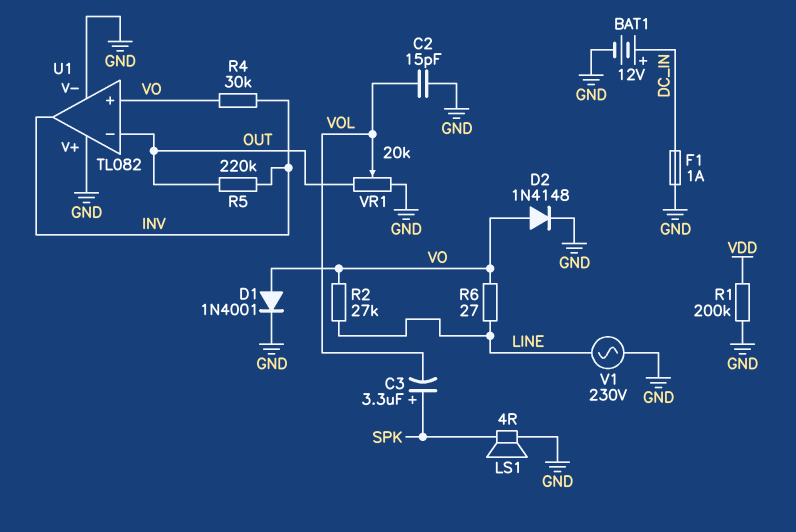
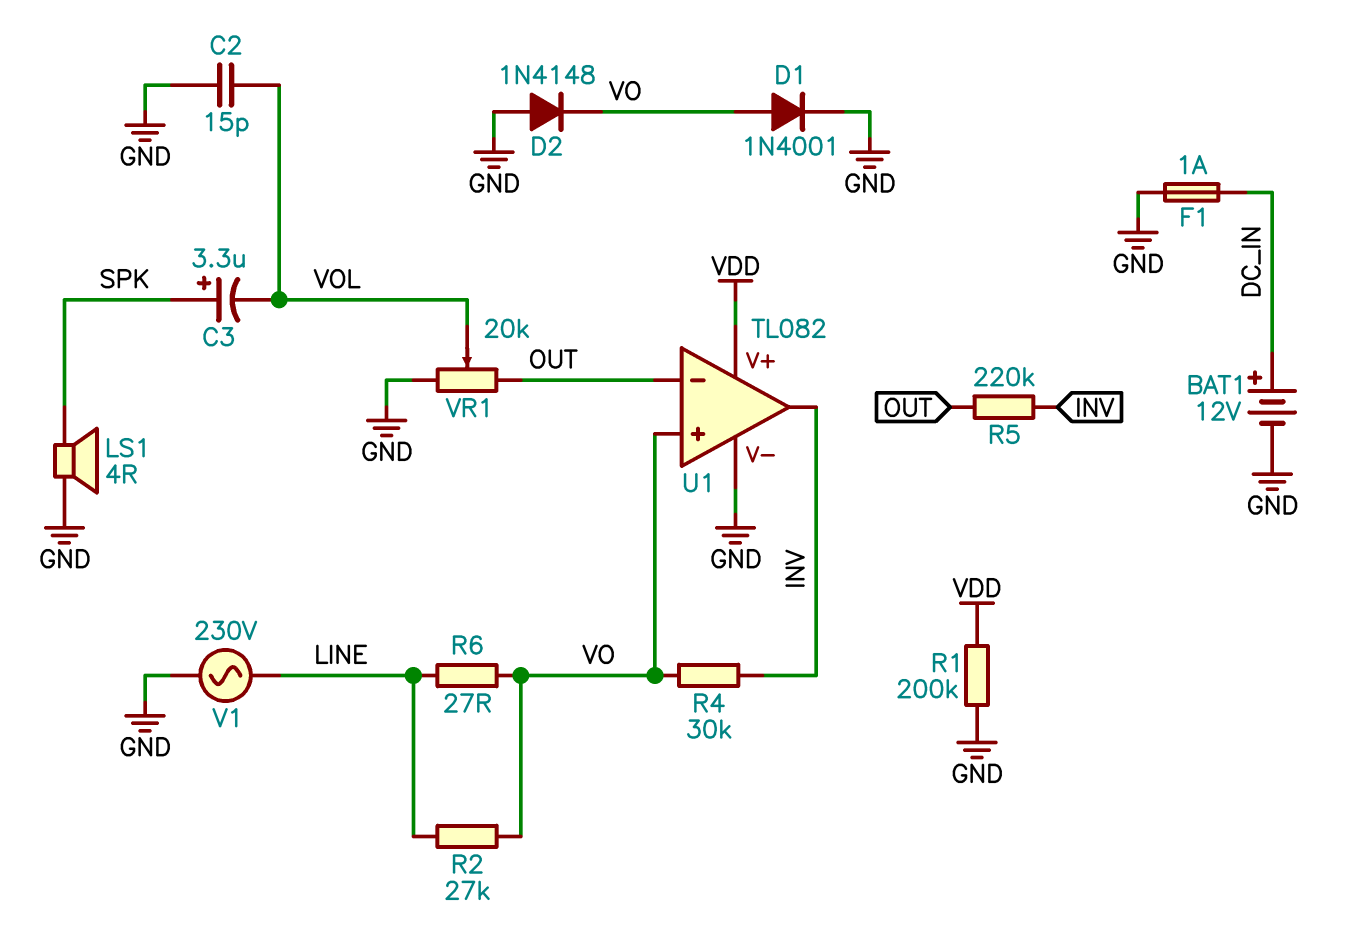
D2: diode 1N4148 (A VO, K GND) -> diode 1N4148 (A GND, K VO)
U1 pin V+: GND -> VDD

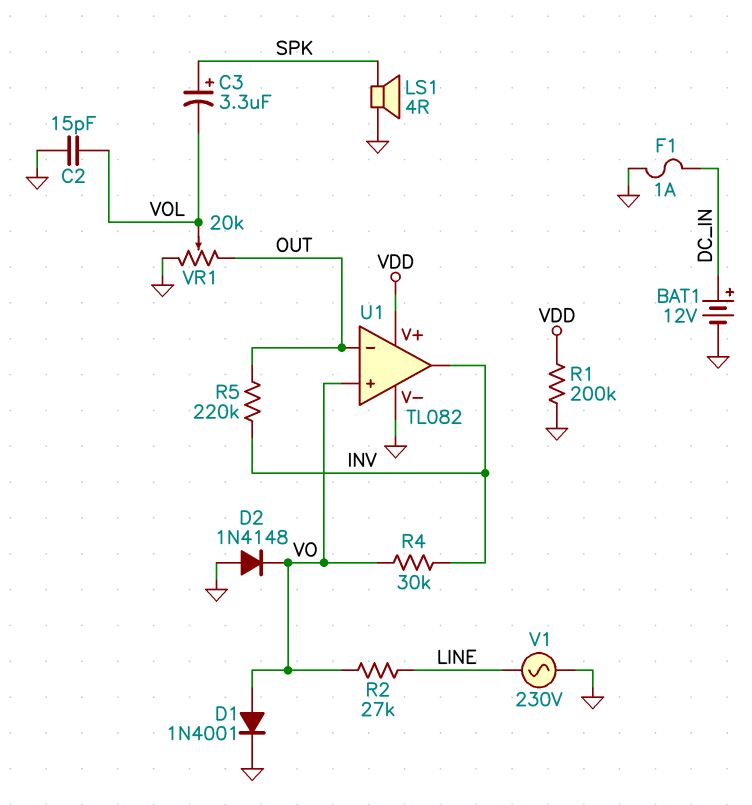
R6: 27 (LINE, VO) -> none

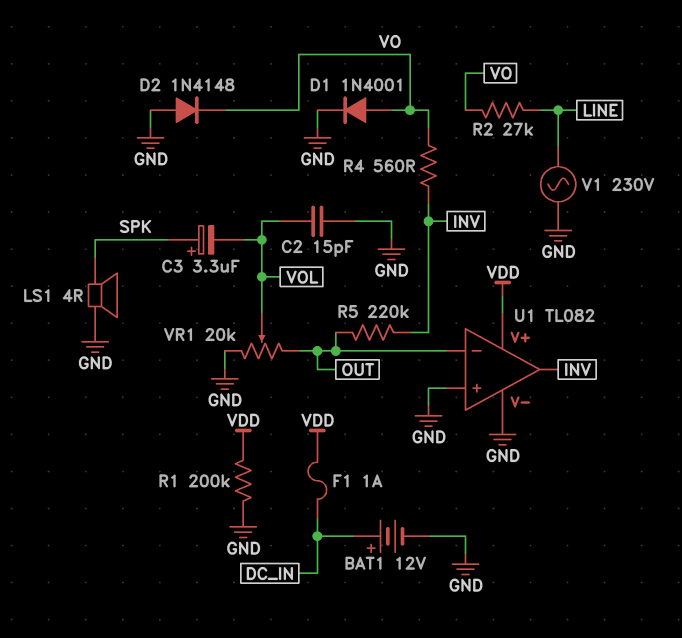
F1: 1A (DC_IN, GND) -> 1A (DC_IN, VDD)
R4: 30k (INV, VO) -> 560 (INV, VO)
U1 pin in+: VO -> GND

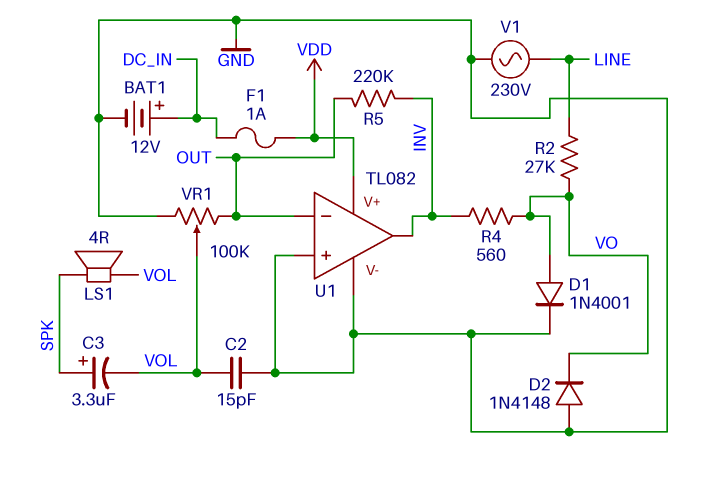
LS1: speaker 4R (GND, SPK) -> speaker 4R (SPK, VOL)
R1: 200k (GND, VDD) -> none
VR1: 20k (GND, OUT, wiper VOL) -> 100k (GND, OUT, wiper VOL)

